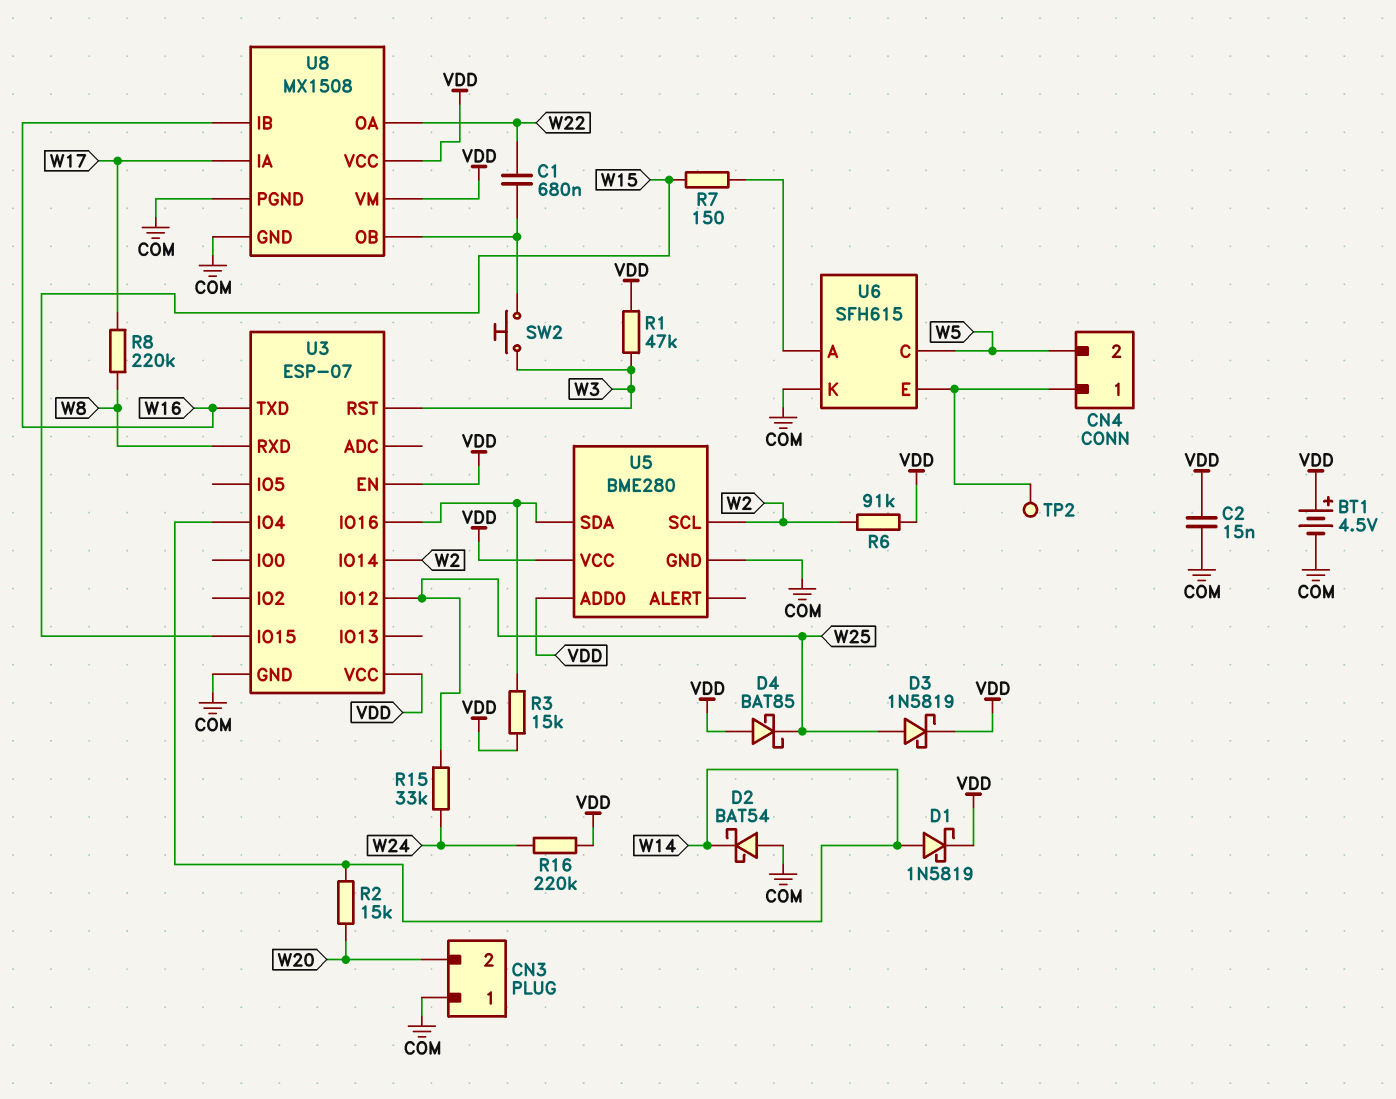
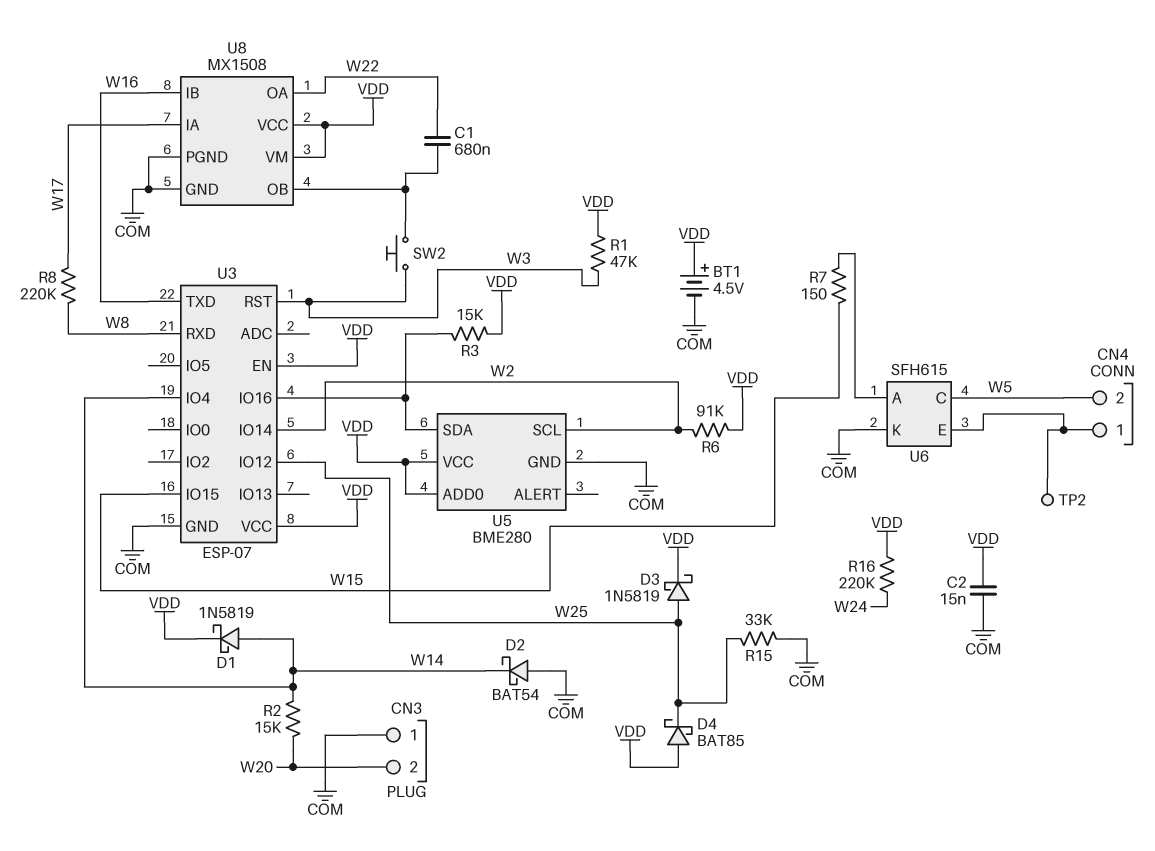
R15: 33k (W24, W25) -> 33k (COM, W25)

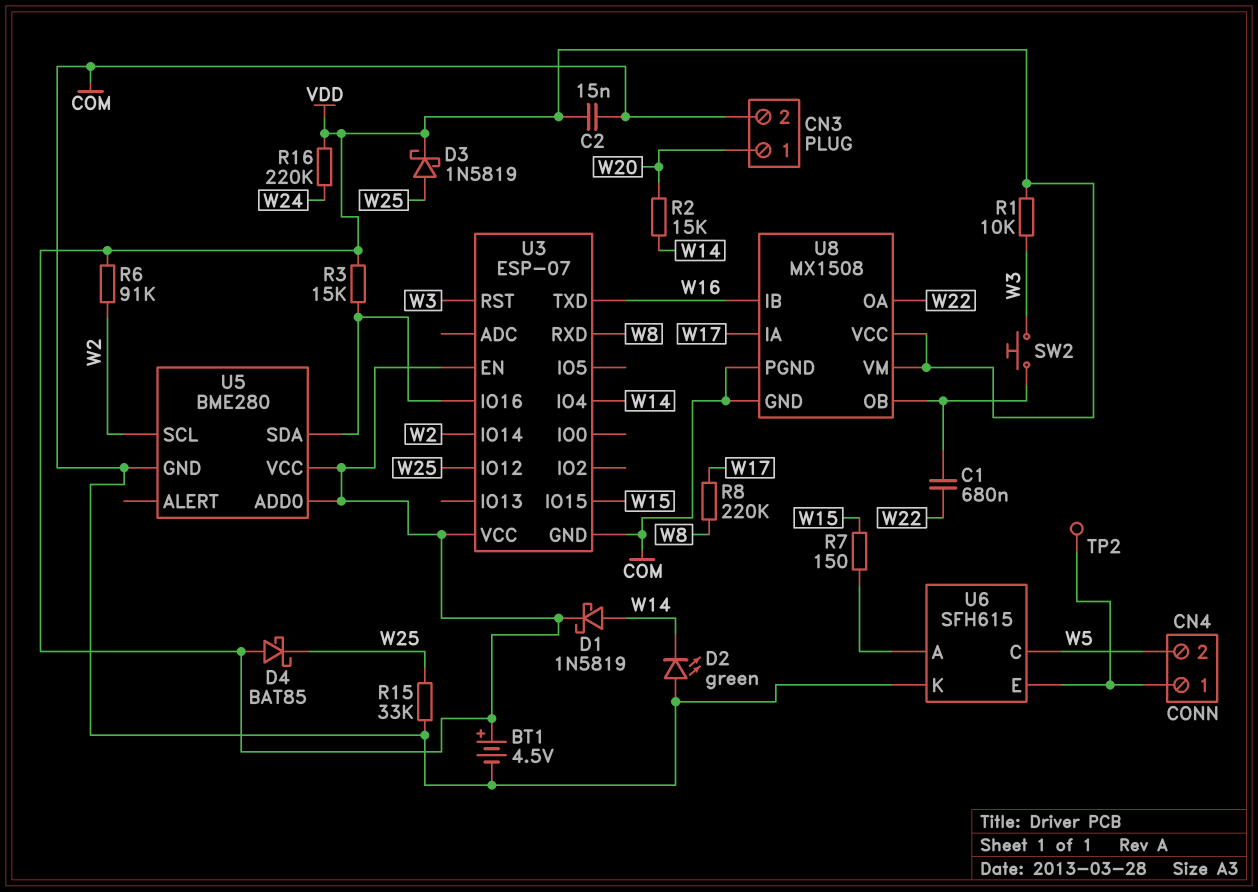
CN3 pin 1: COM -> W20
CN3 pin 2: W20 -> COM
D2: schottky BAT54 (A COM, K W14) -> LED green (A COM, K W14)
R1: 47k (VDD, W3) -> 10k (VDD, W3)

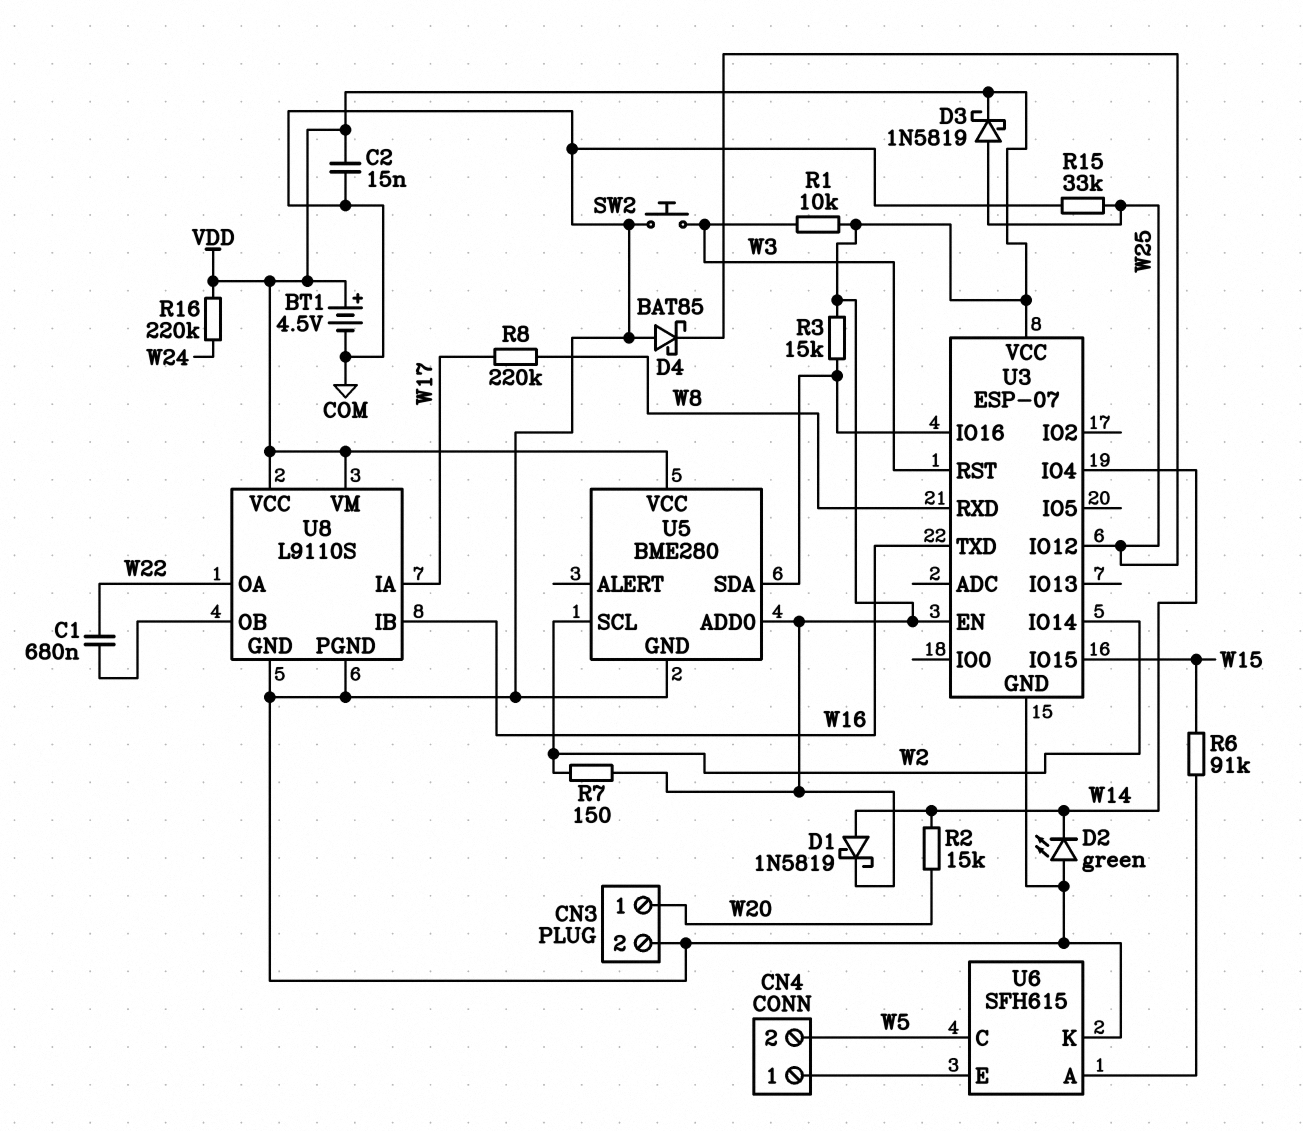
D4: schottky BAT85 (A VDD, K W25) -> schottky BAT85 (A COM, K W25)
R6: 91k (VDD, W2) -> 91k (U6/A, W15)
R7: 150 (U6/A, W15) -> 150 (VDD, W2)
SW2: button (U8/OB, W3) -> button (COM, W3)
TP2: test point (CN4/1) -> none
U8: MX1508 -> L9110S

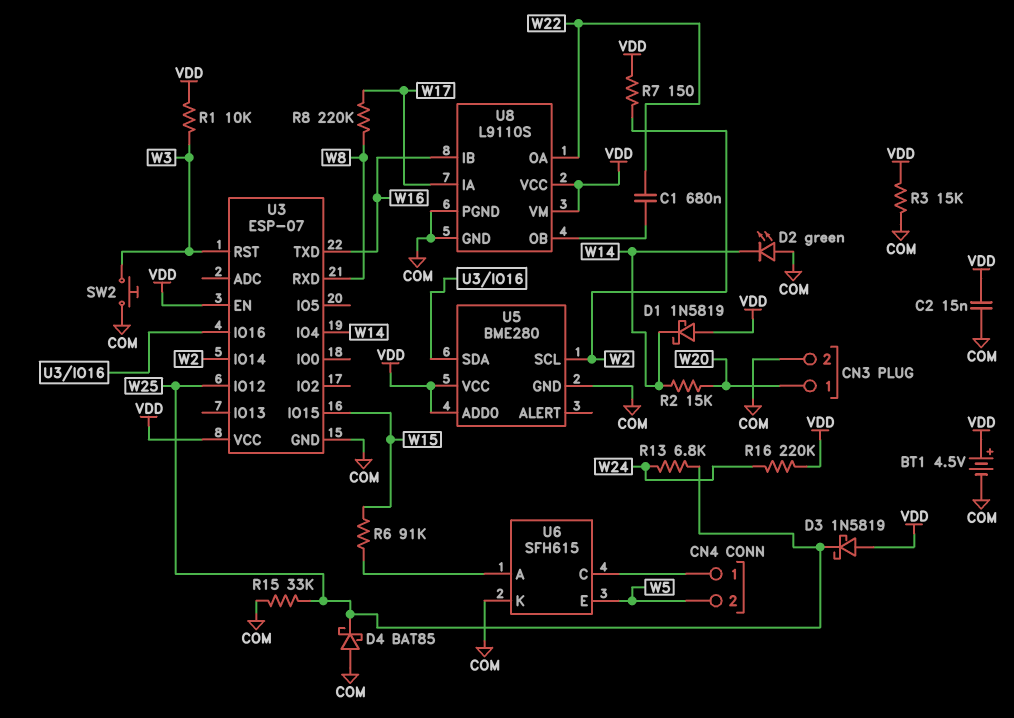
D1: schottky 1N5819 (A W14, K VDD) -> schottky 1N5819 (A VDD, K W14)
D3: schottky 1N5819 (A W25, K VDD) -> schottky 1N5819 (A VDD, K W25)
R3: 15k (U3/IO16, VDD) -> 15k (COM, VDD)
R13: none -> 6.8k (W24, W25)
U6 pin C: W5 -> CN4/1
U6 pin E: CN4/1 -> W5

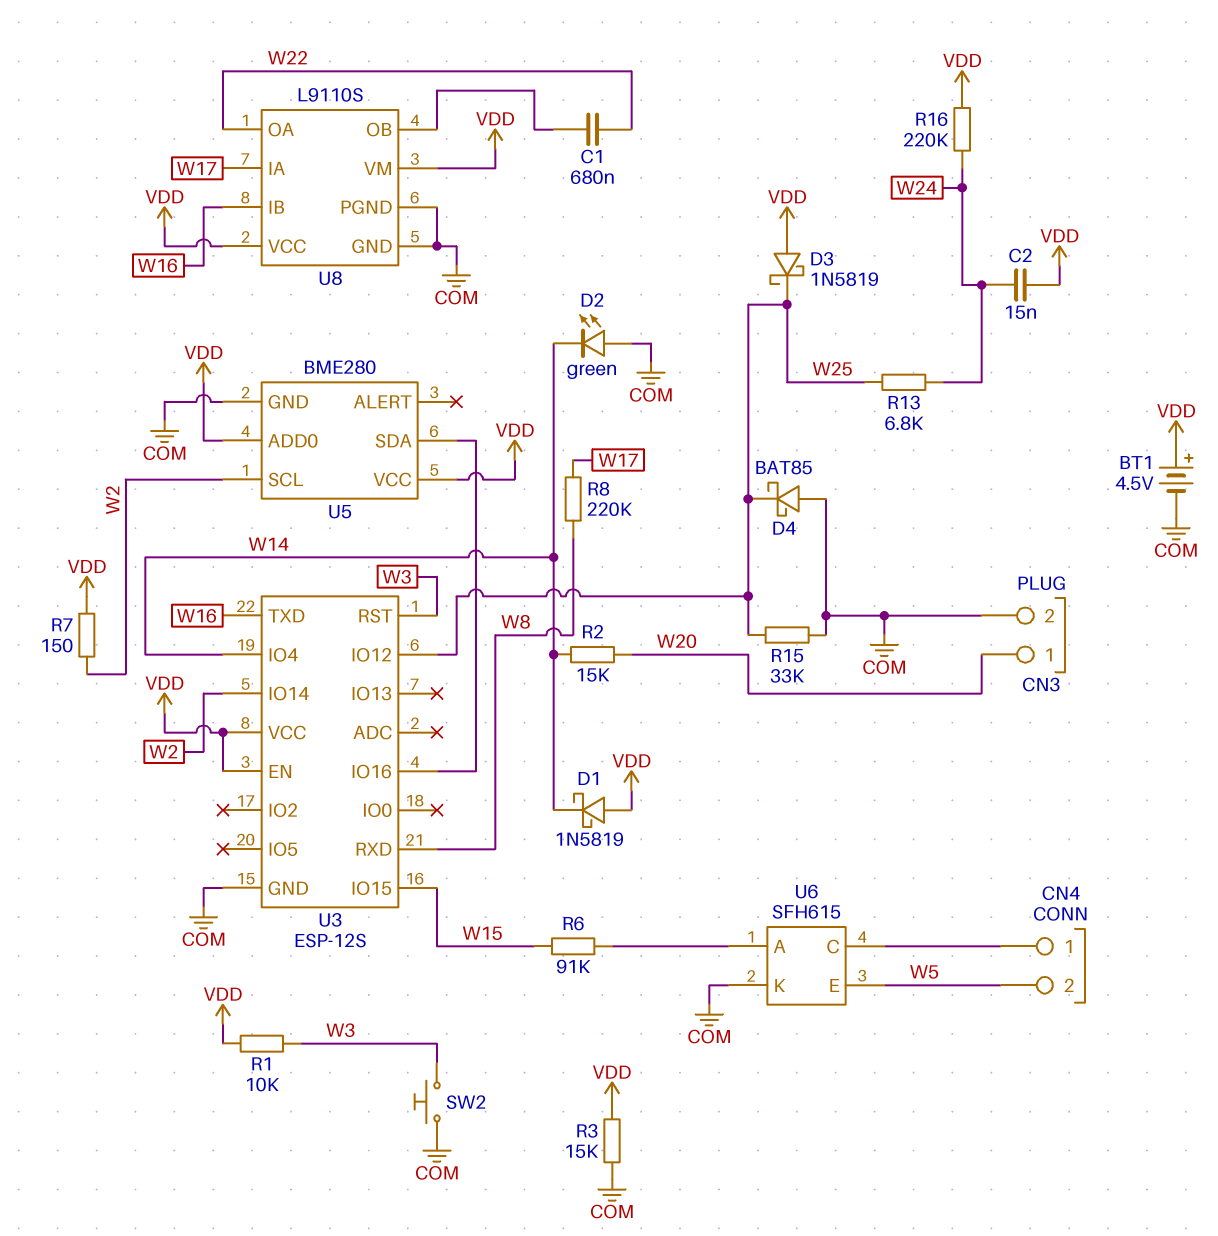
C2: 15nF (COM, VDD) -> 15nF (VDD, W24)
U3: ESP-07 -> ESP-12S

